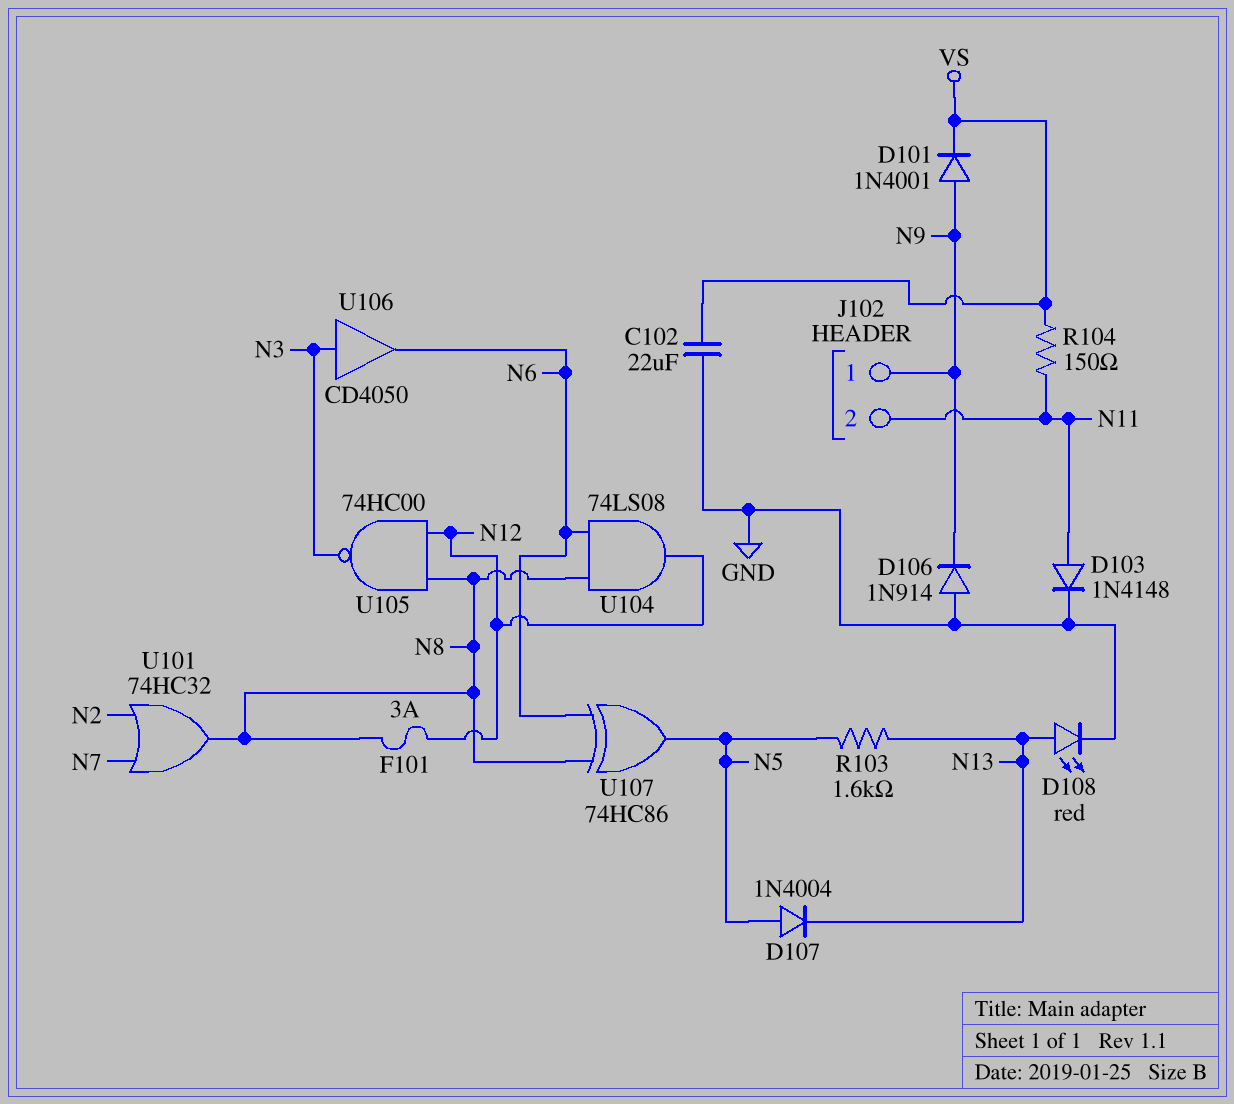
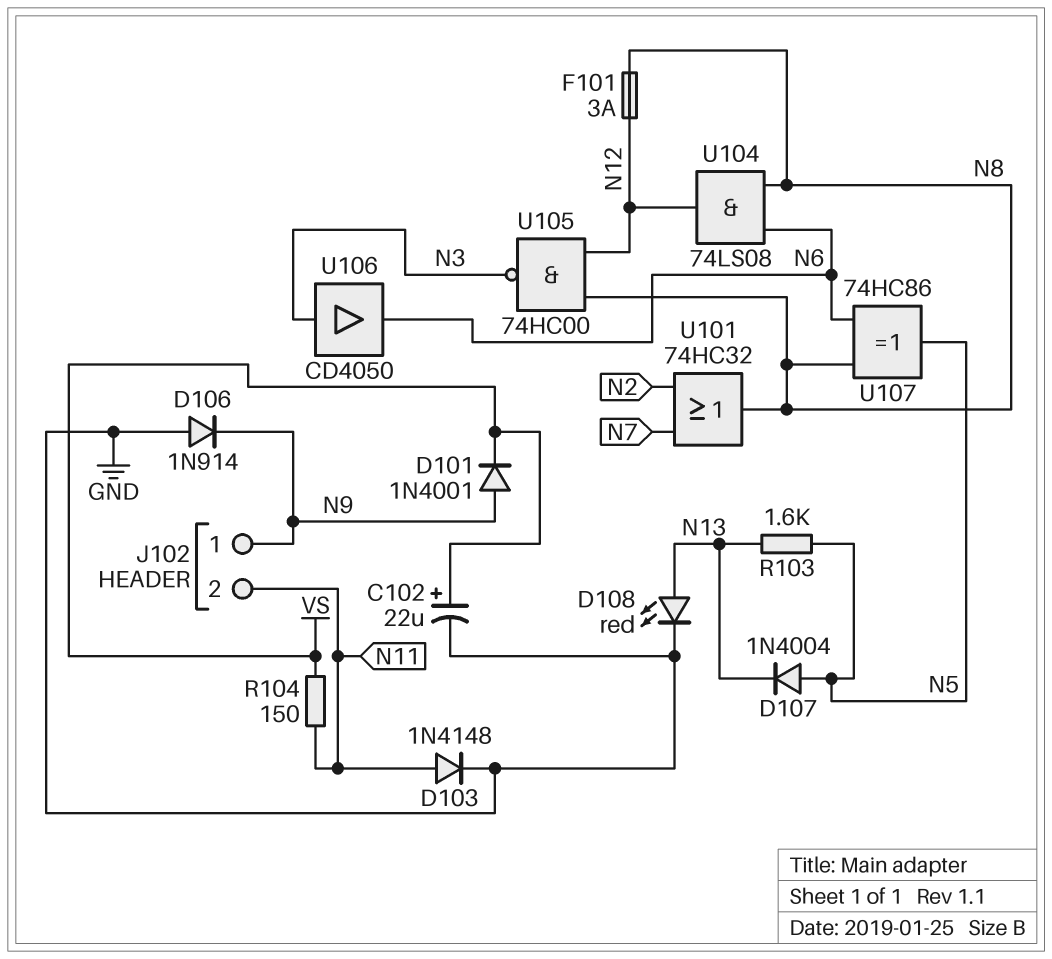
C102: 22uF (GND, VS) -> 22uF (plus VS, minus GND)

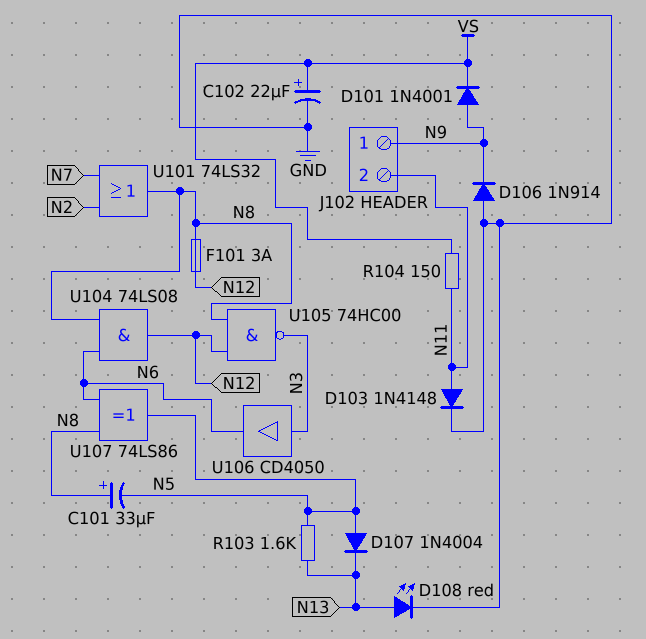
C101: none -> 33uF (plus N8, minus N5)
U101: OR 74HC32 (in N2, in N7, out N8) -> OR 74LS32 (in N2, in N7, out N8)
U107: XOR 74HC86 (in N6, in N8, out N5) -> XOR 74LS86 (in N6, in N8, out N5)

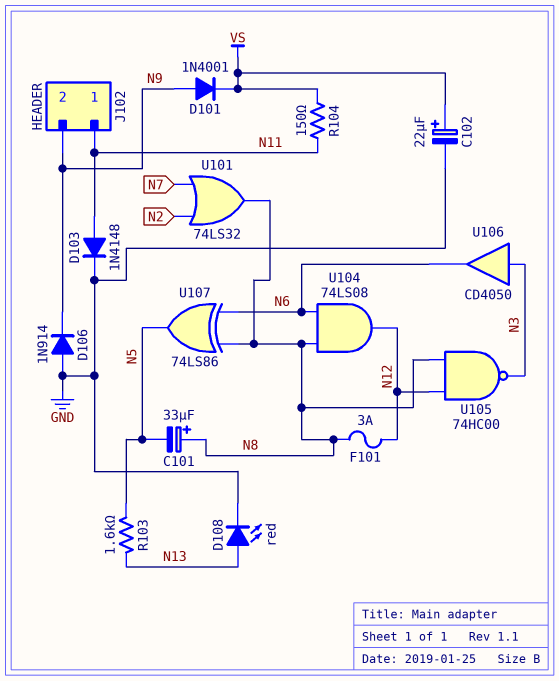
D107: diode 1N4004 (A N5, K N13) -> none
J102 pin 1: N9 -> N11
J102 pin 2: N11 -> N9

